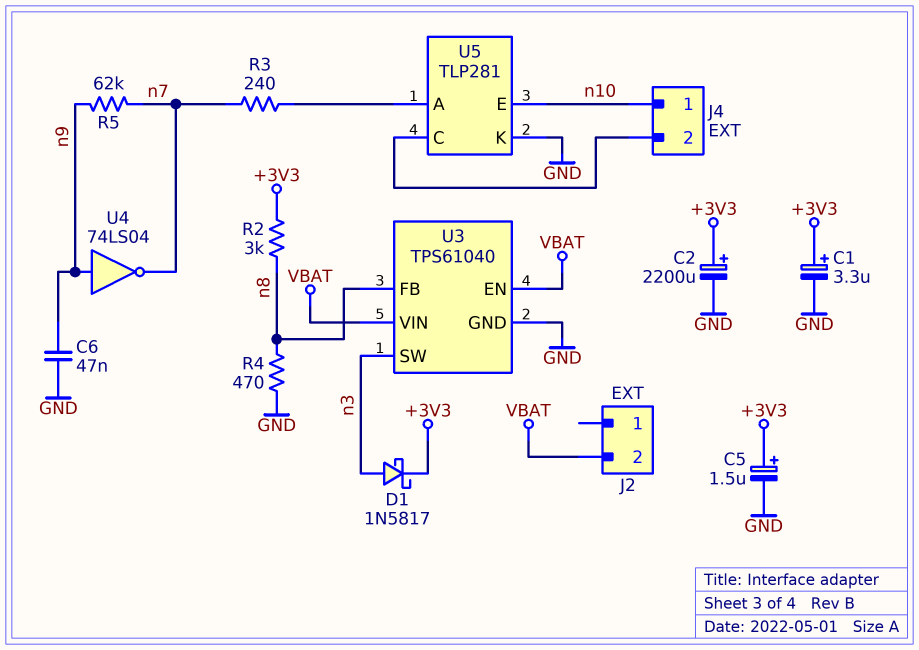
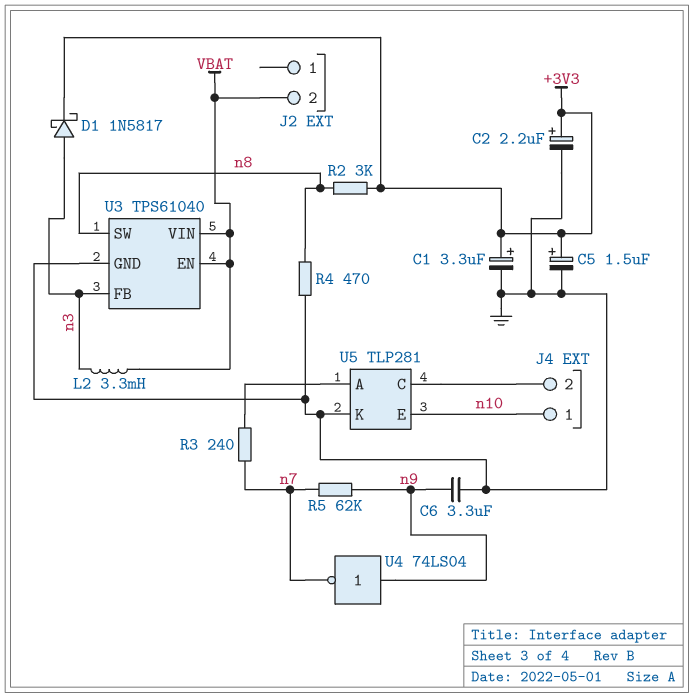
C2: 2200uF (plus +3V3, minus GND) -> 2.2uF (plus +3V3, minus GND)
C6: 47nF (GND, n9) -> 3.3uF (GND, n9)
L2: none -> 3.3mH (VBAT, n3)
U3 pin FB: n8 -> n3
U3 pin SW: n3 -> n8

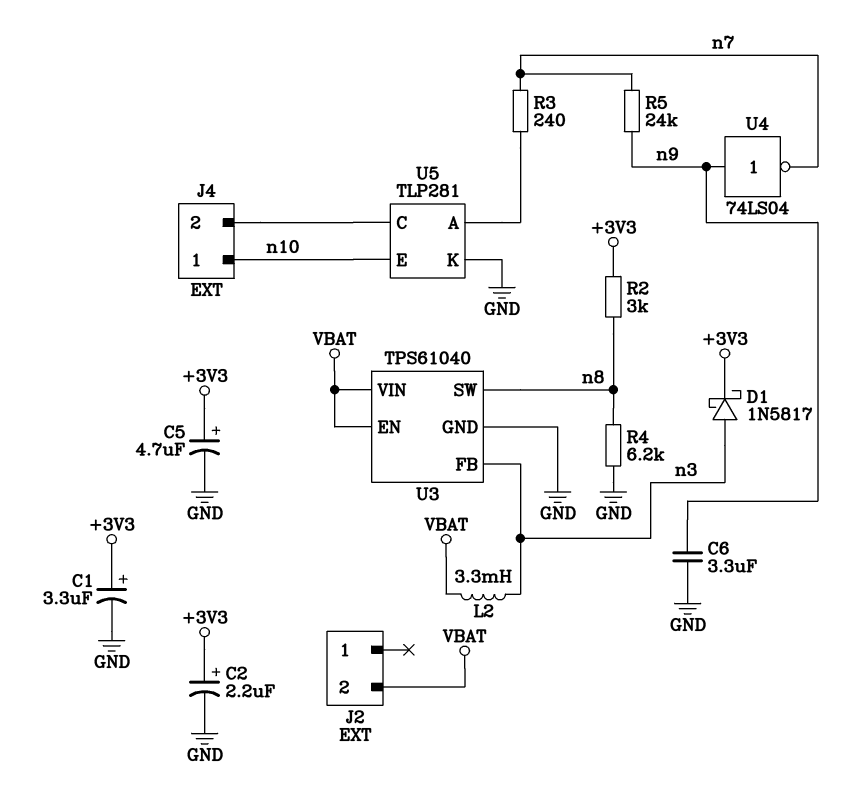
C5: 1.5uF (plus +3V3, minus GND) -> 4.7uF (plus +3V3, minus GND)
R4: 470 (GND, n8) -> 6.2k (GND, n8)
R5: 62k (n7, n9) -> 24k (n7, n9)

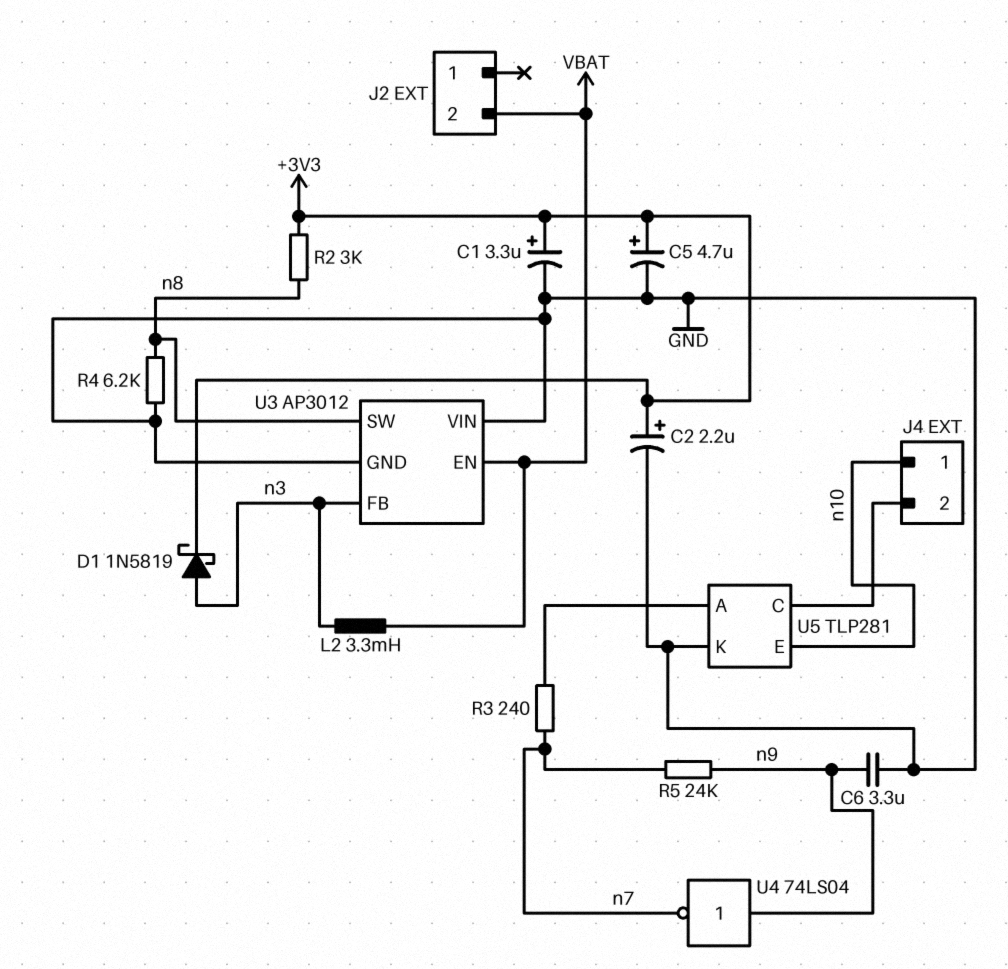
D1: schottky 1N5817 (A n3, K +3V3) -> schottky 1N5819 (A n3, K +3V3)
U3: TPS61040 -> AP3012
U3 pin VIN: VBAT -> GND

